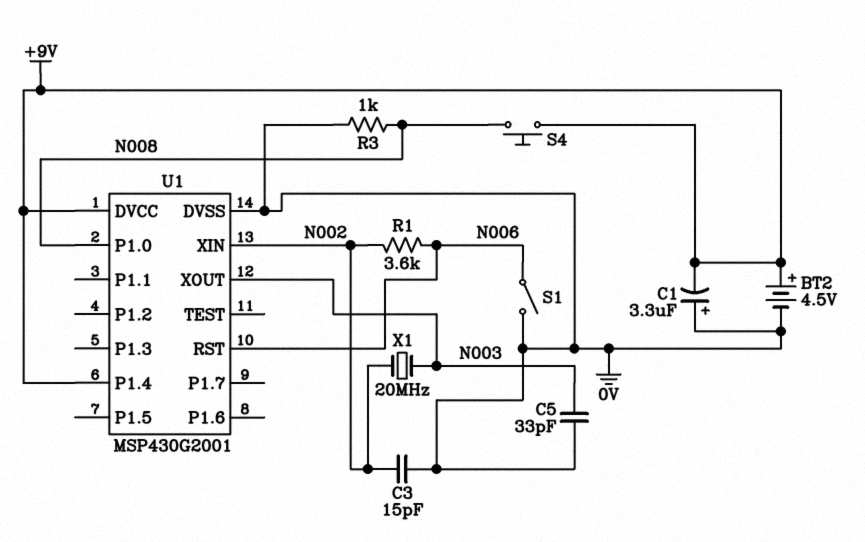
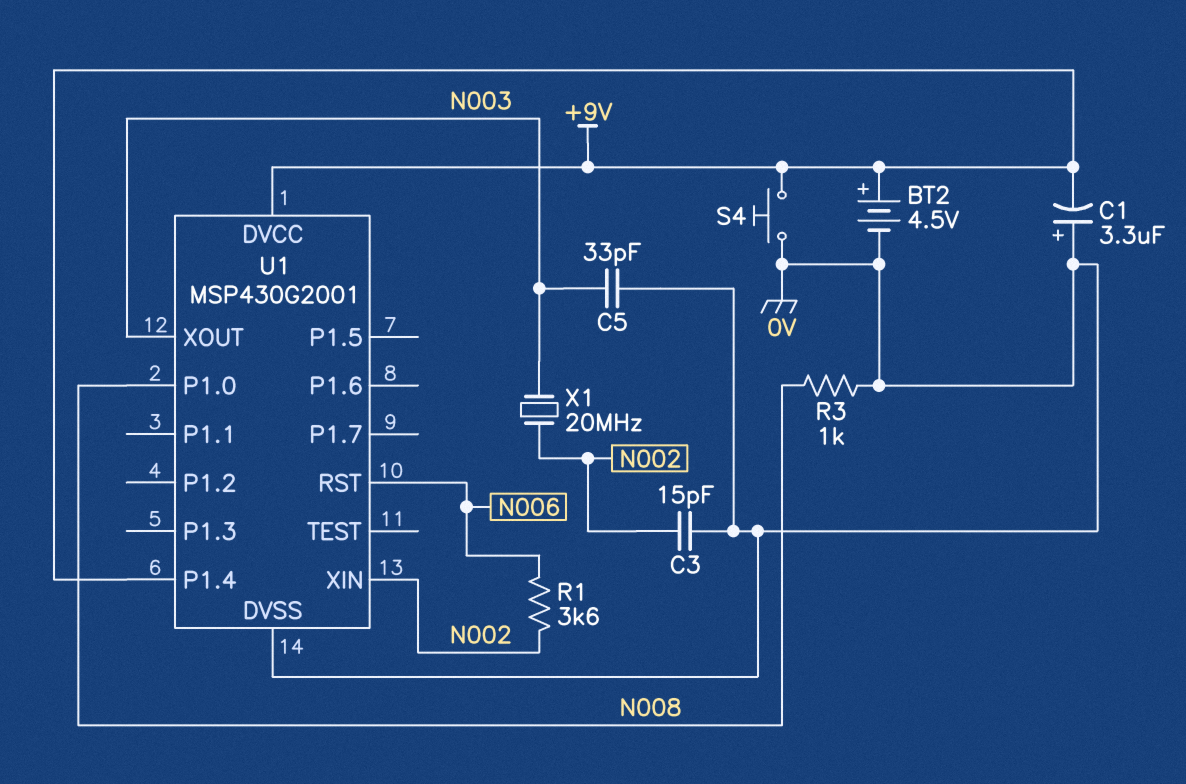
S1: switch (0V, N006) -> none
S4: button (+9V, N008) -> button (+9V, 0V)

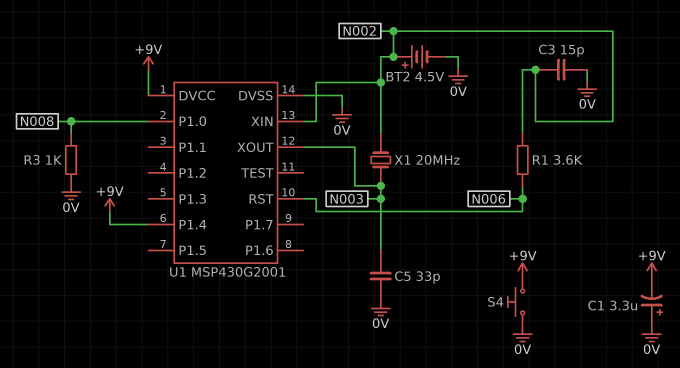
BT2: 4.5V (plus +9V, minus 0V) -> 4.5V (plus N002, minus 0V)

